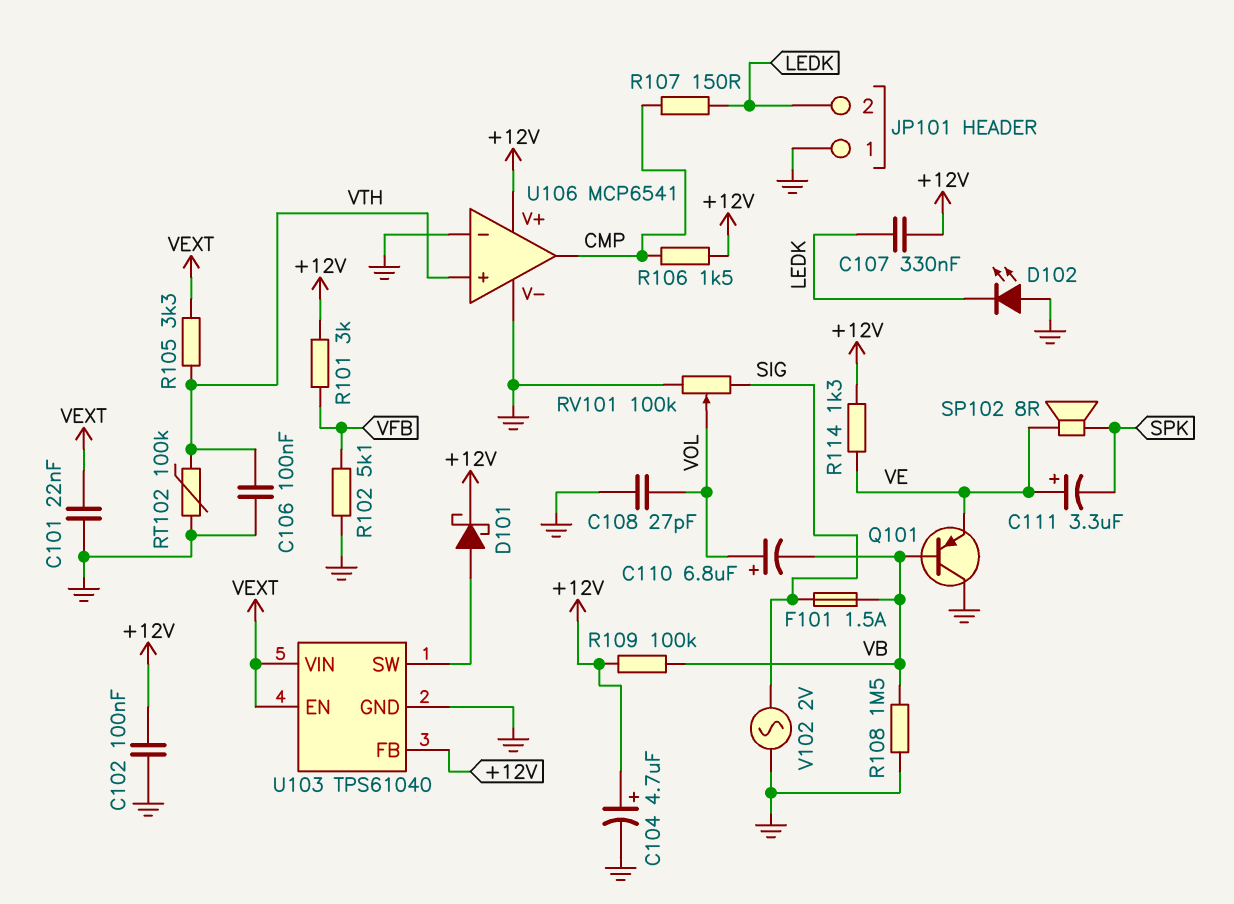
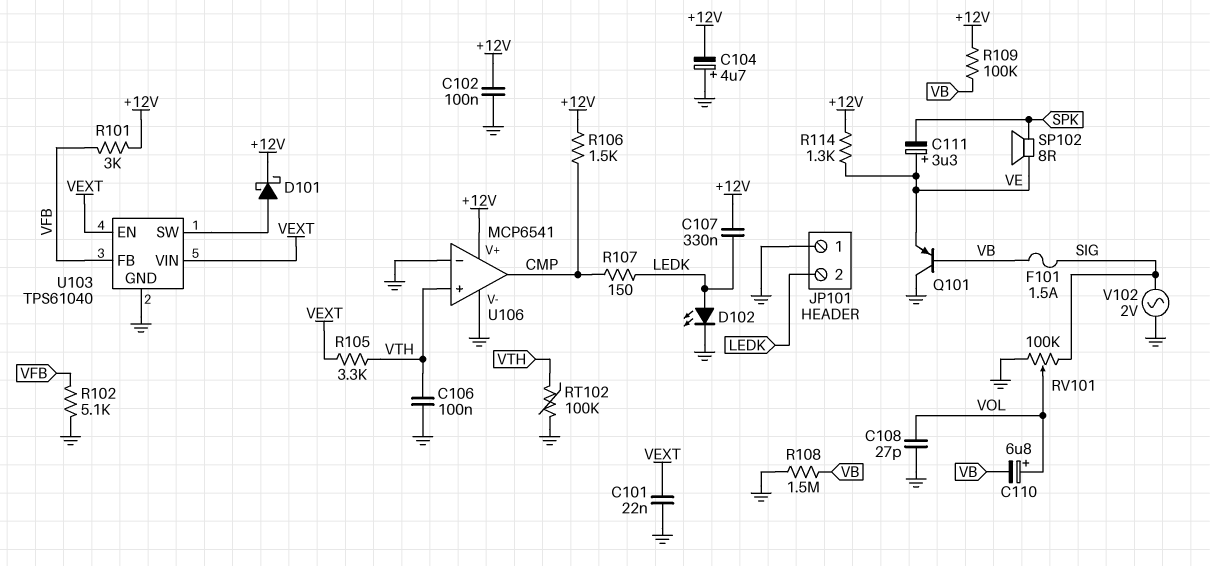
C104: 4.7uF (plus +12V, minus GND) -> 4.7uF (plus GND, minus +12V)
D102: LED (A GND, K LEDK) -> LED (A LEDK, K GND)
U103 pin FB: +12V -> VFB

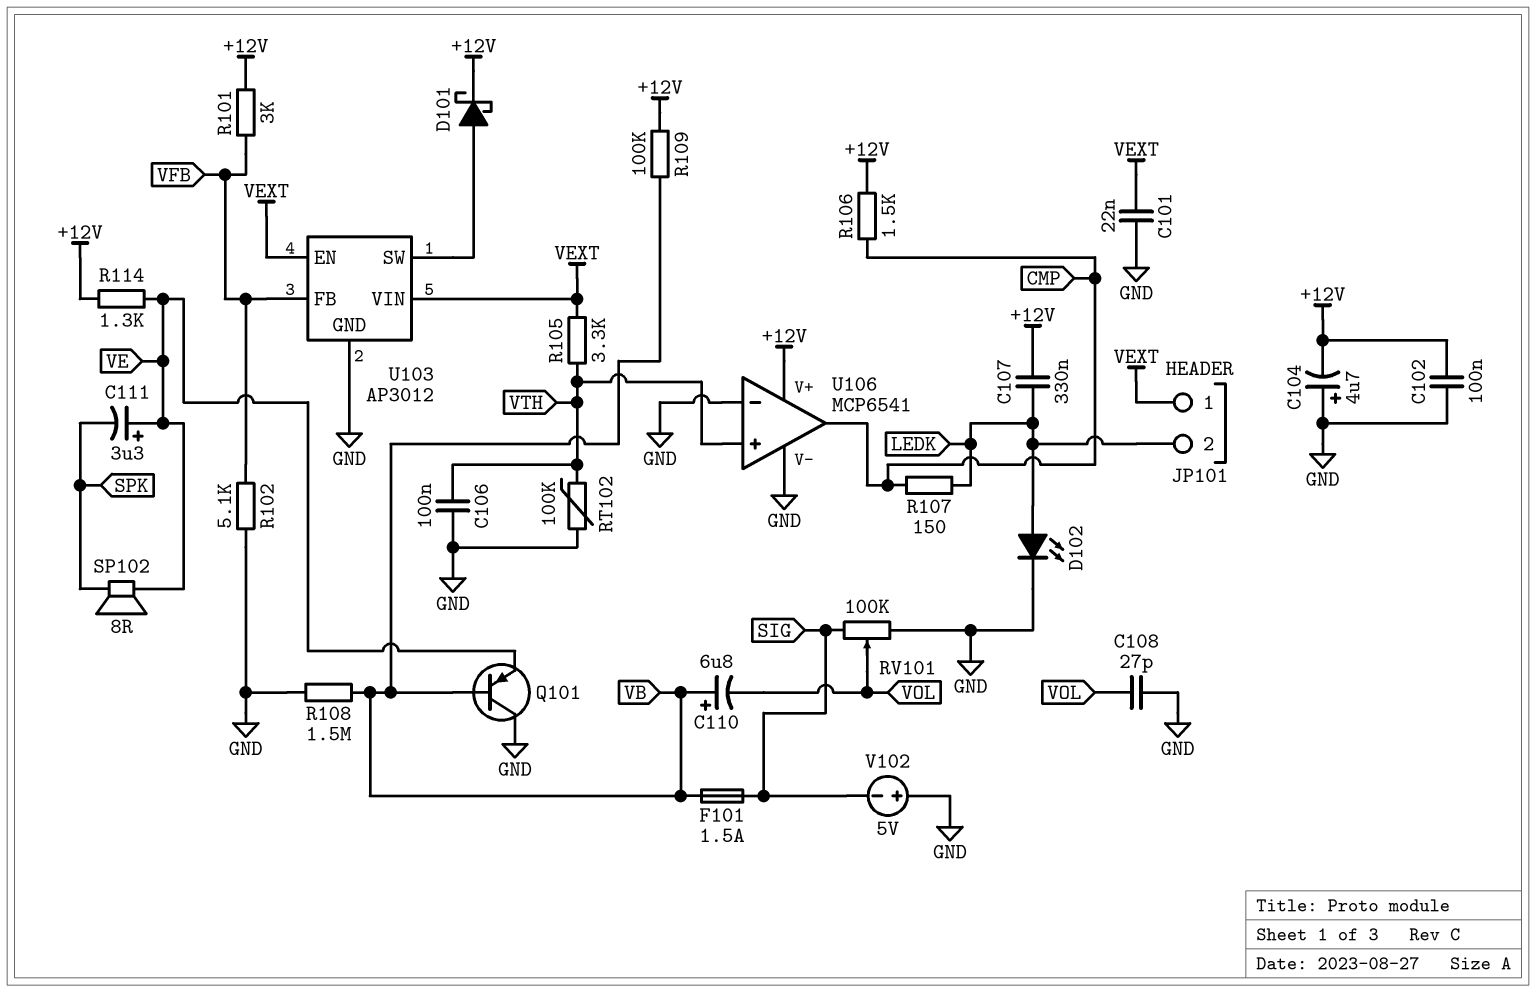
C110: 6.8uF (plus VOL, minus VB) -> 6.8uF (plus VB, minus VOL)
JP101 pin 1: GND -> VEXT
U103: TPS61040 -> AP3012
V102: AC 2V (GND, SIG) -> 5V (plus GND, minus SIG)

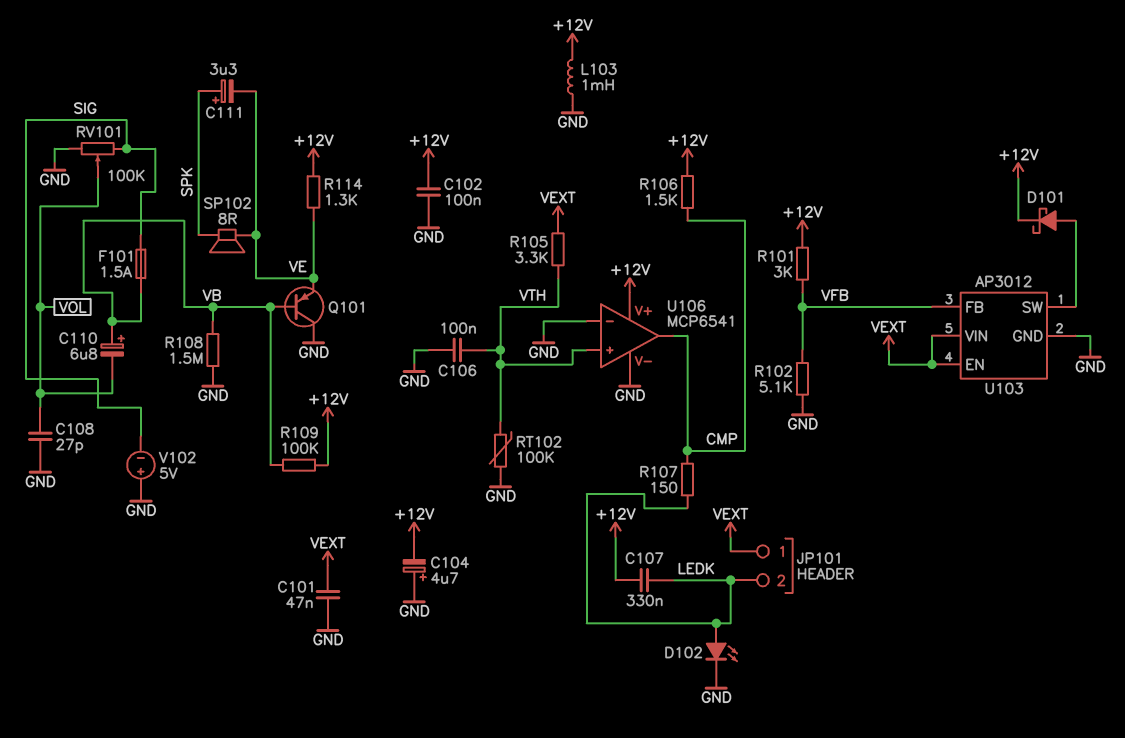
C101: 22nF (GND, VEXT) -> 47nF (GND, VEXT)
C111: 3.3uF (plus VE, minus SPK) -> 3.3uF (plus SPK, minus VE)
L103: none -> 1mH (+12V, GND)

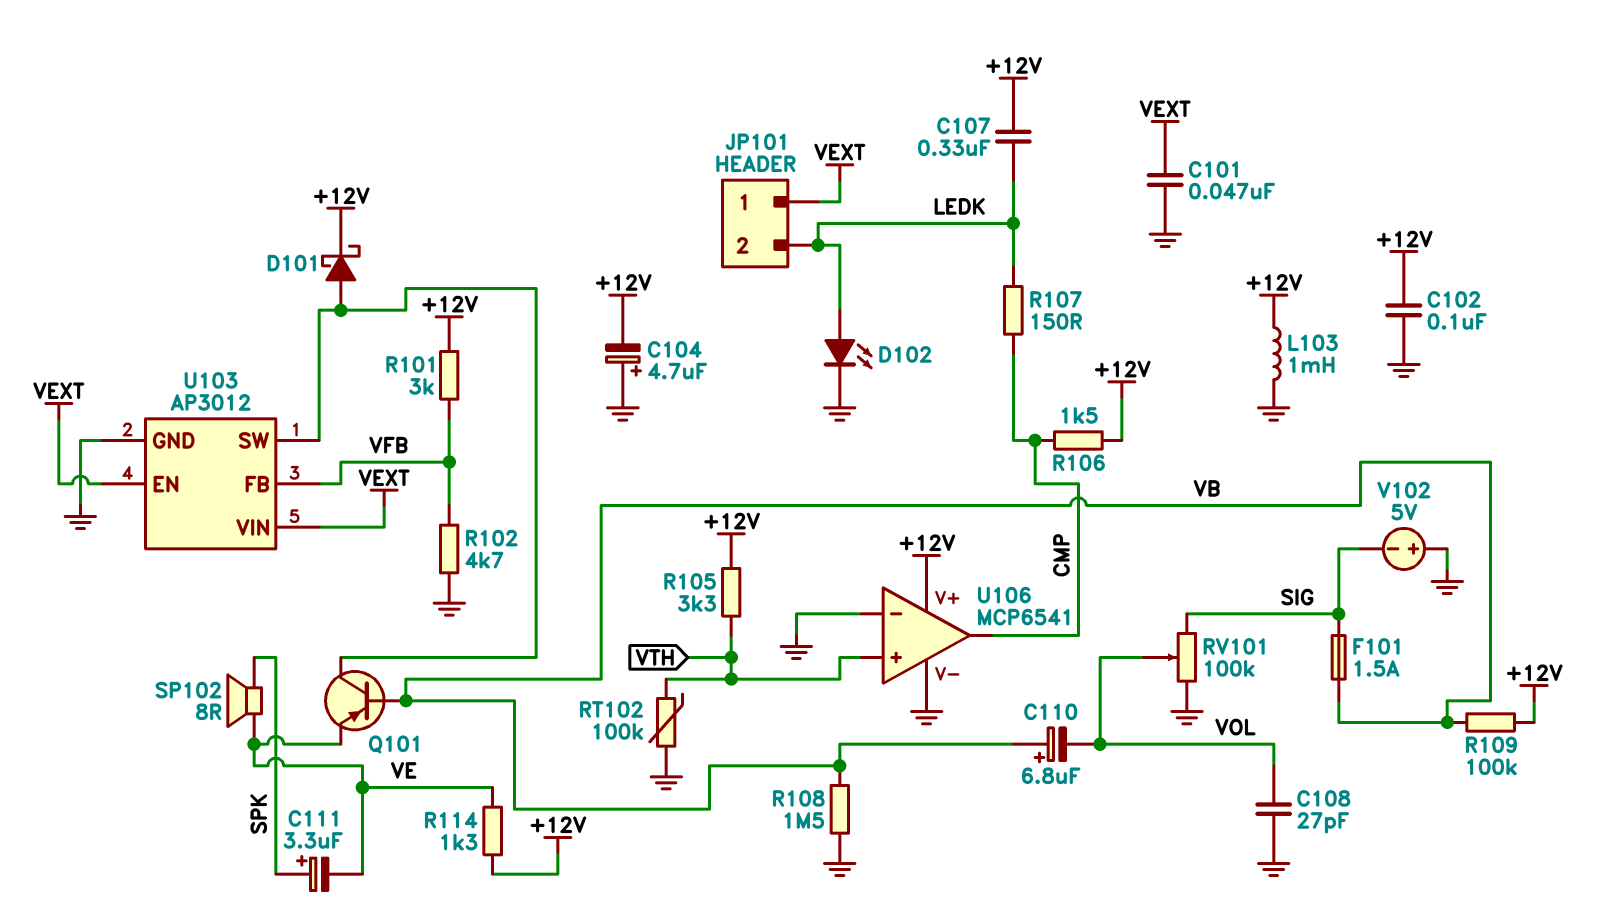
C106: 100nF (GND, VTH) -> none
Q101: PNP (B VB, C GND, E VE) -> PNP (B VB, C U103/SW, E VE)
R102: 5.1k (GND, VFB) -> 4.7k (GND, VFB)
R105: 3.3k (VEXT, VTH) -> 3.3k (+12V, VTH)

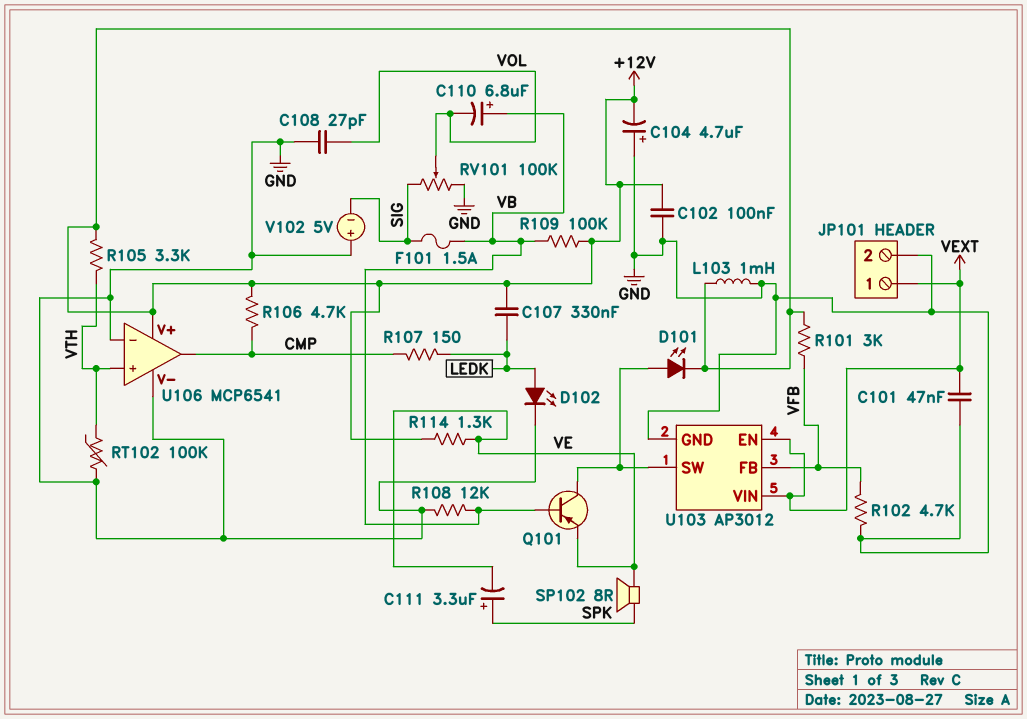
D101: schottky (A U103/SW, K +12V) -> LED (A U103/SW, K +12V)
JP101 pin 2: LEDK -> GND
R106: 1.5k (+12V, CMP) -> 4.7k (+12V, CMP)
R108: 1.5M (GND, VB) -> 12k (GND, VB)

